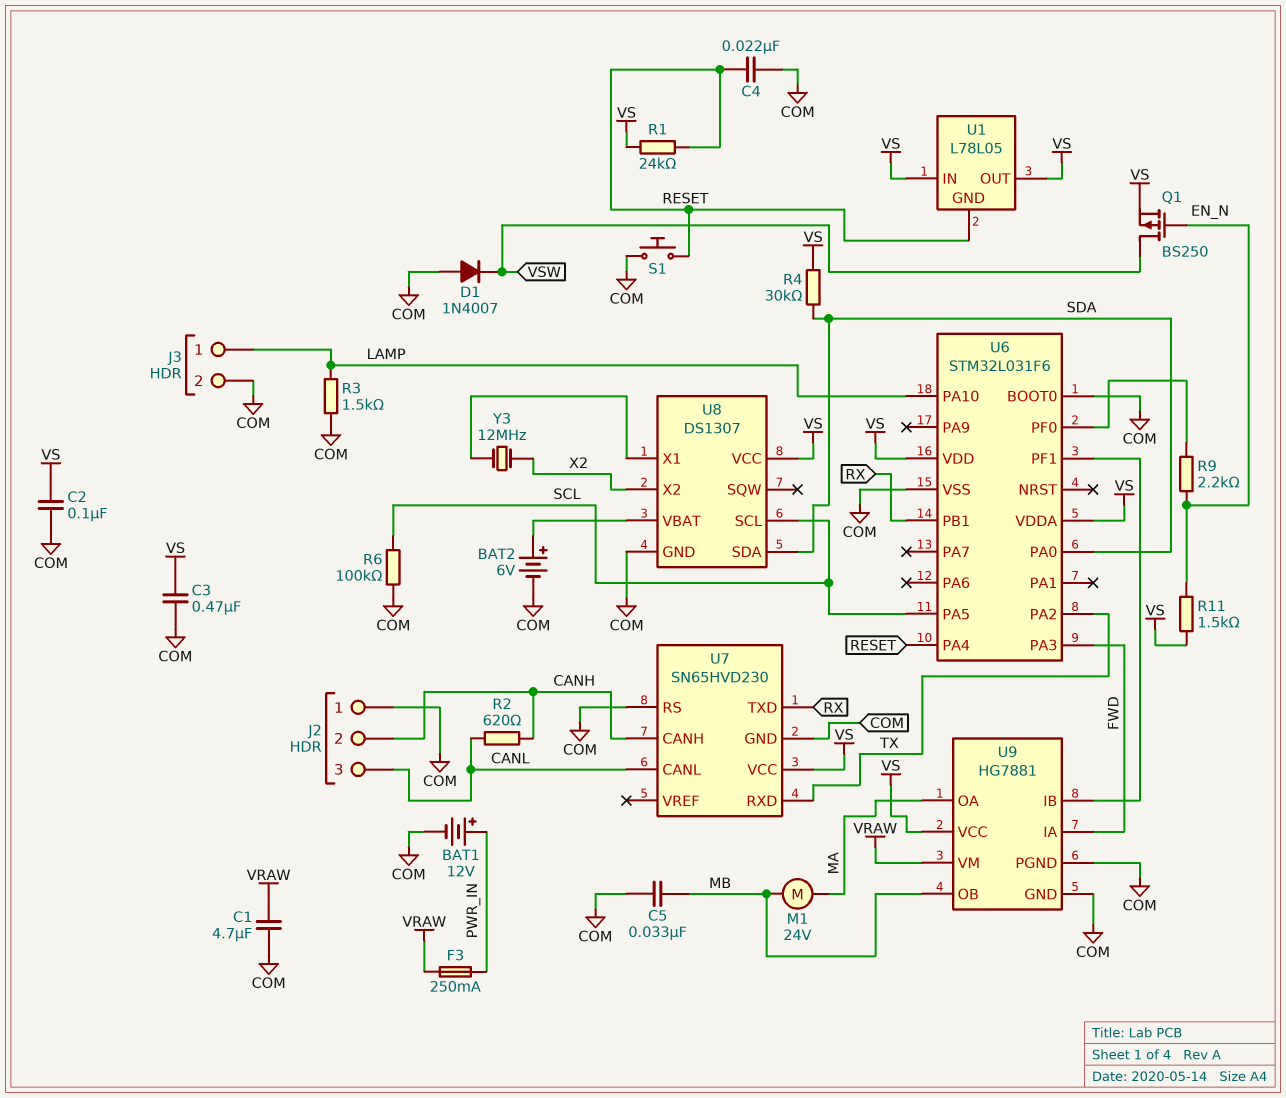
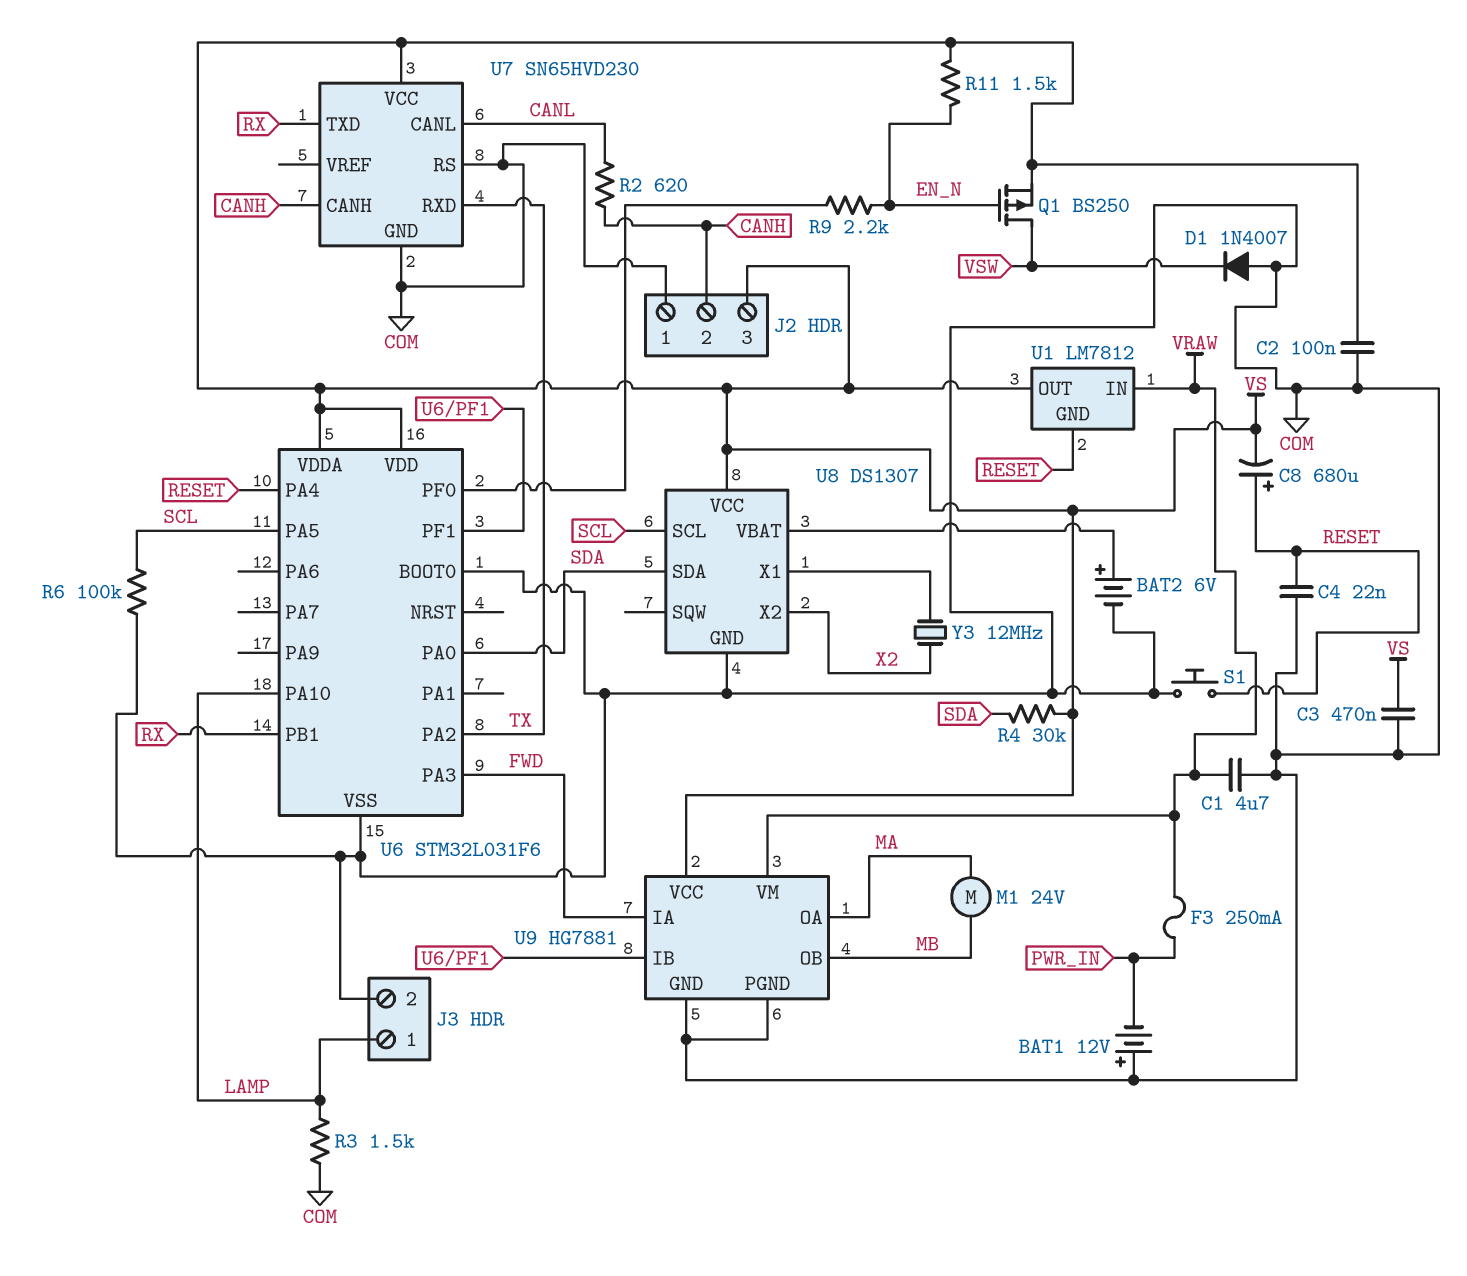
BAT1: 12V (plus PWR_IN, minus COM) -> 12V (plus COM, minus PWR_IN)
C5: 33nF (COM, MB) -> none
C8: none -> 680uF (plus RESET, minus VS)
J2 pin 3: CANL -> VS
R1: 24k (RESET, VS) -> none
U1: L78L05 -> LM7812
U1 pin IN: VS -> VRAW

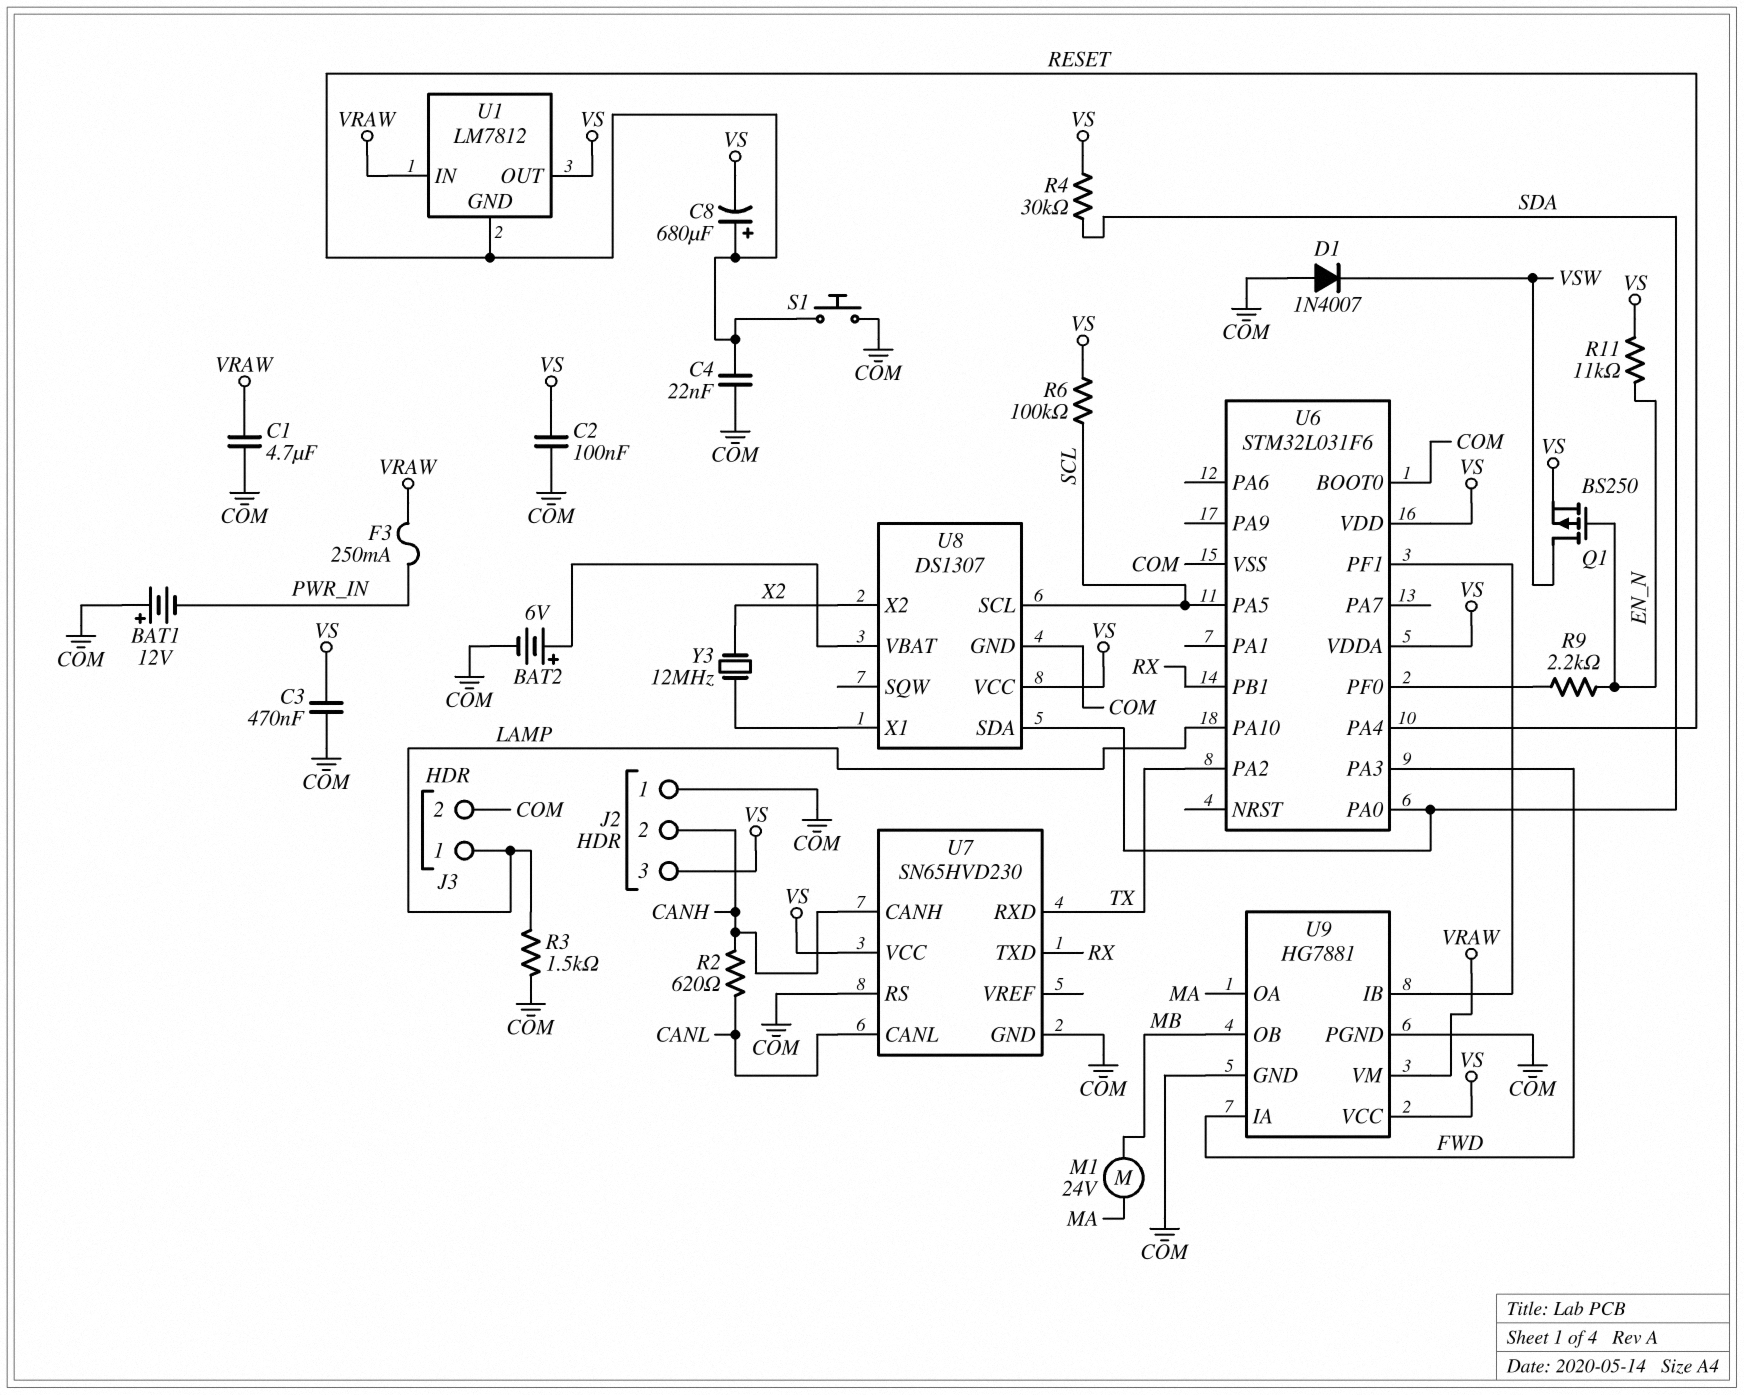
R6: 100k (COM, SCL) -> 100k (SCL, VS)
R11: 1.5k (EN_N, VS) -> 11k (EN_N, VS)

